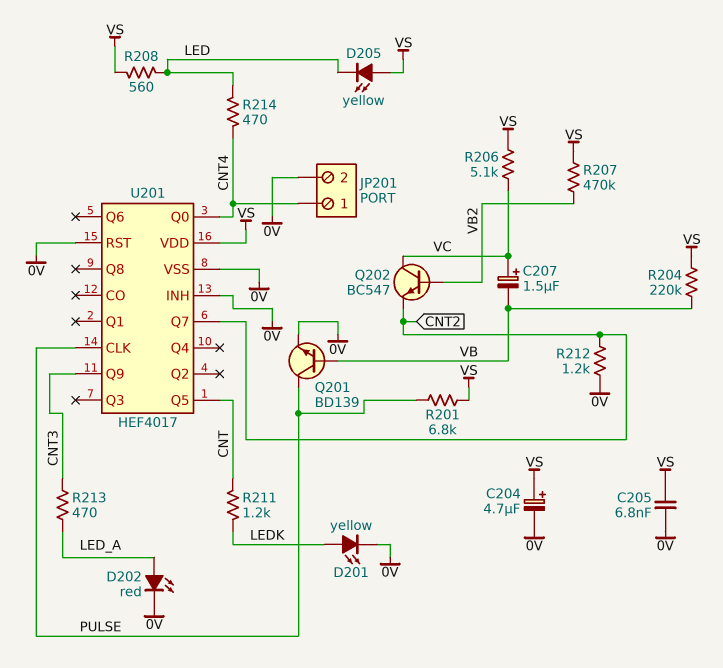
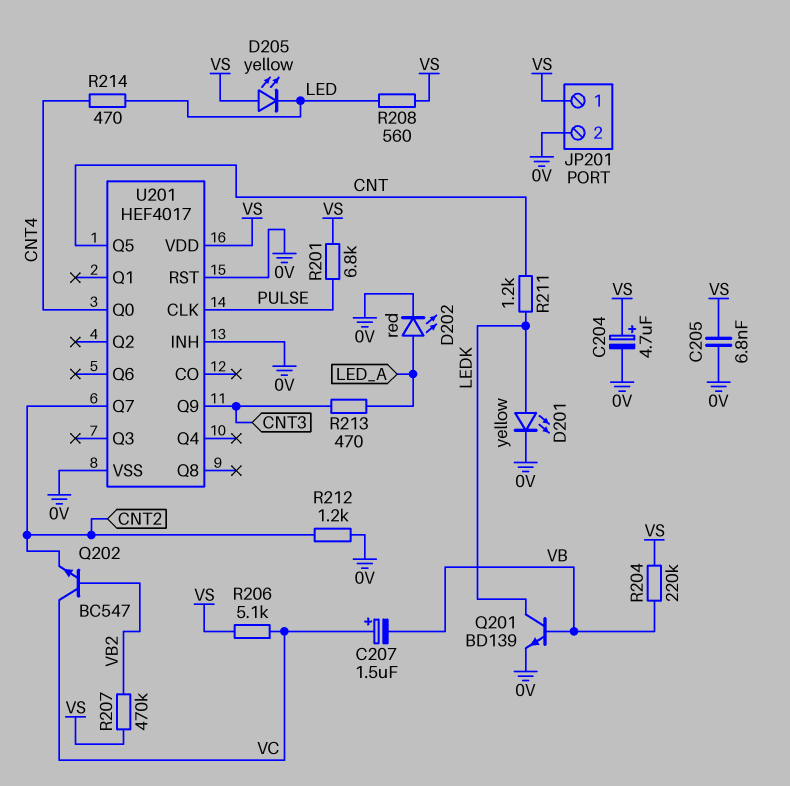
JP201 pin 1: CNT4 -> VS
Q201: NPN BD139 (B VB, C PULSE, E 0V) -> NPN BD139 (B VB, C LEDK, E 0V)

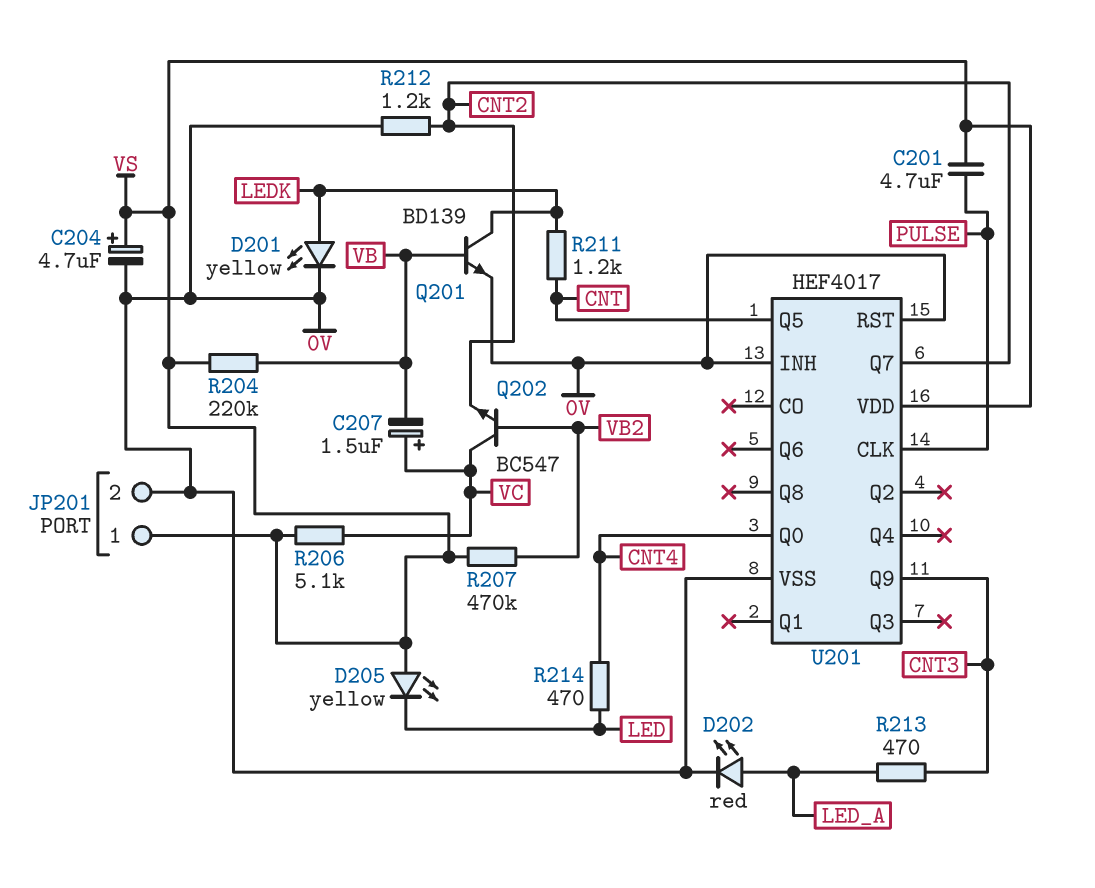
C201: none -> 4.7uF (PULSE, VS)
C205: 6.8nF (0V, VS) -> none
R201: 6.8k (PULSE, VS) -> none
R208: 560 (LED, VS) -> none

